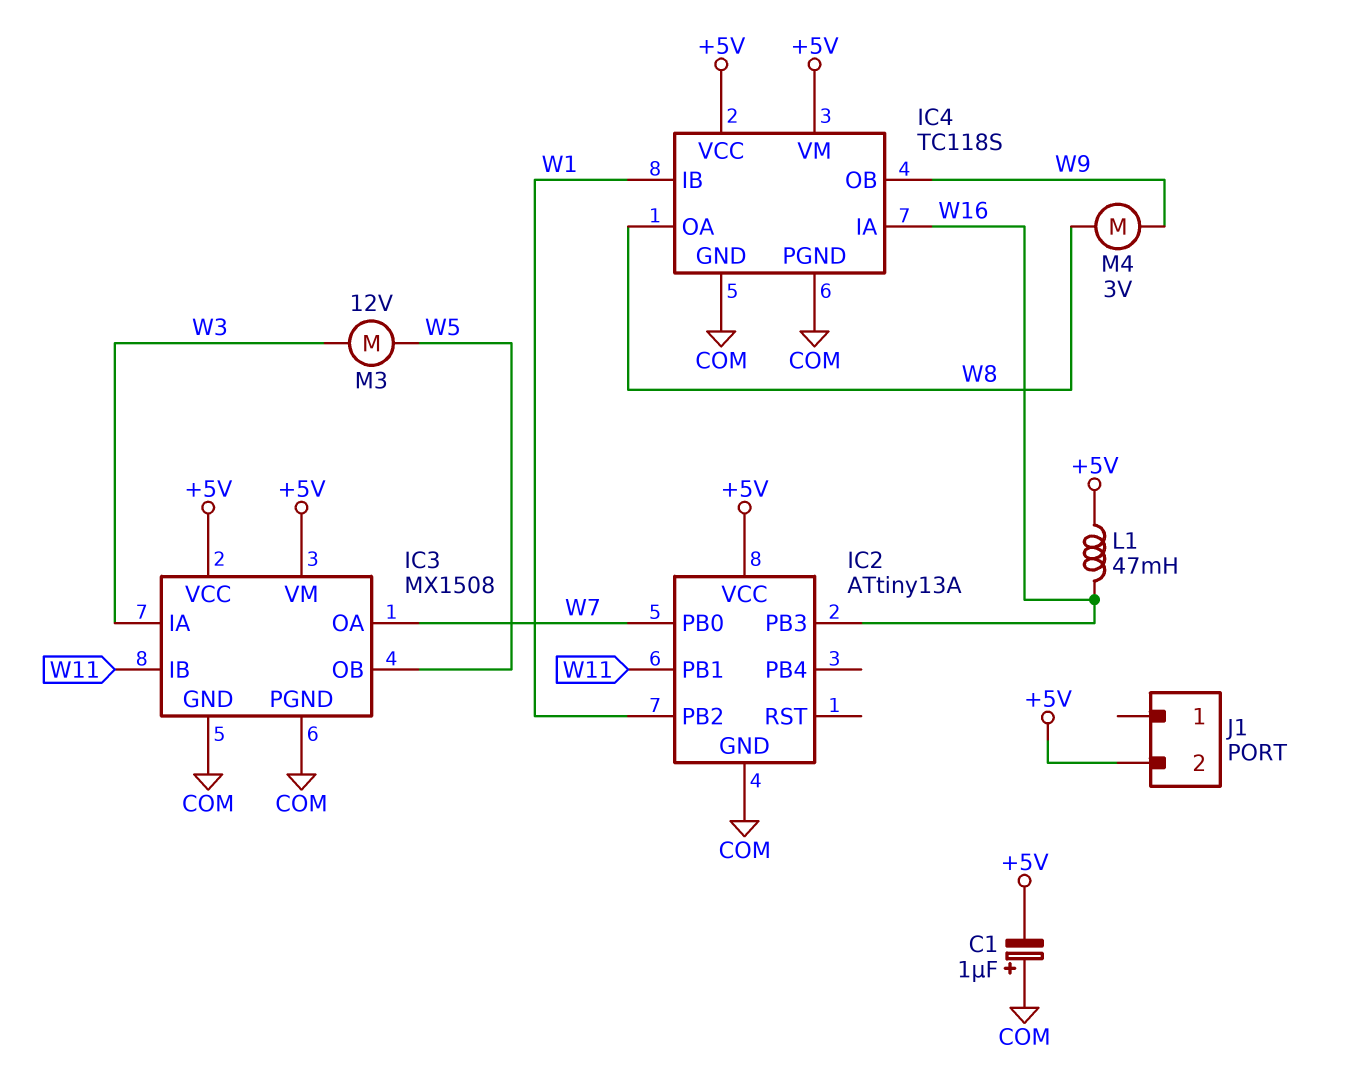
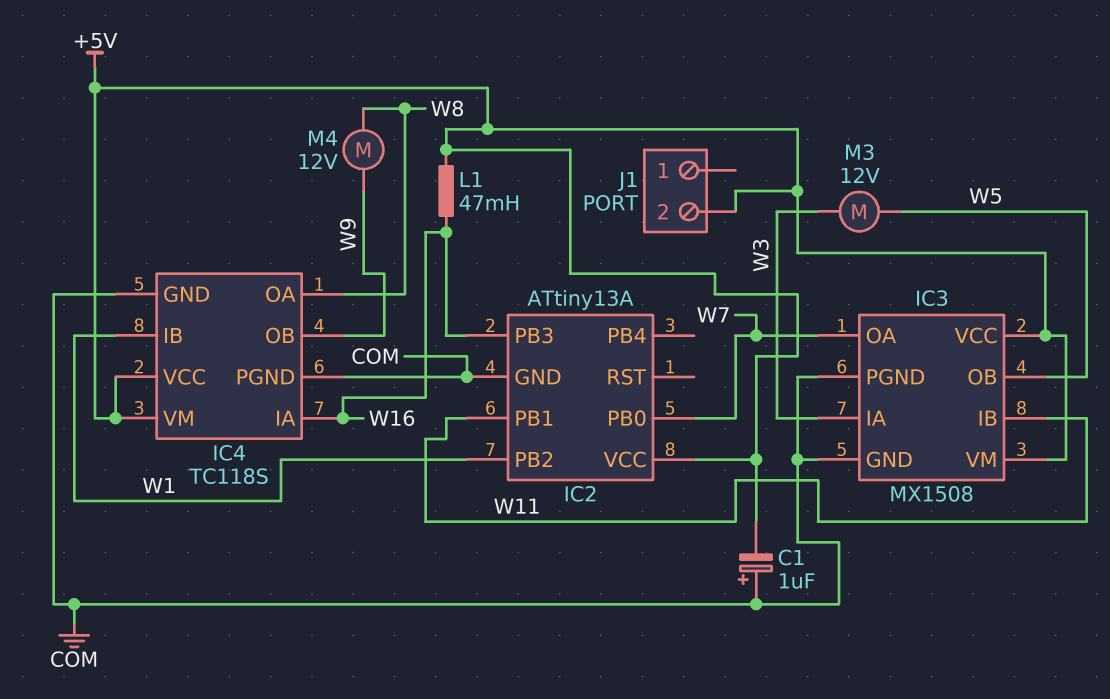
M4: motor 3V (W8, W9) -> motor 12V (W8, W9)

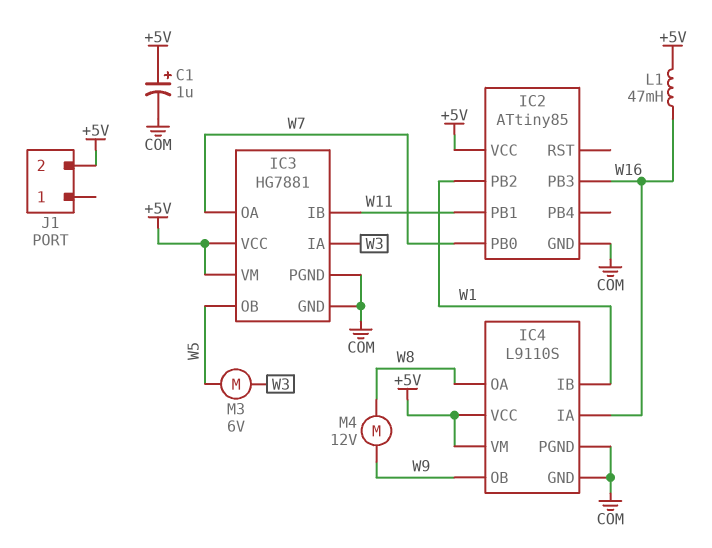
C1: 1uF (plus COM, minus +5V) -> 1uF (plus +5V, minus COM)
IC2: ATtiny13A -> ATtiny85
IC3: MX1508 -> HG7881
IC4: TC118S -> L9110S
M3: motor 12V (W3, W5) -> motor 6V (W3, W5)

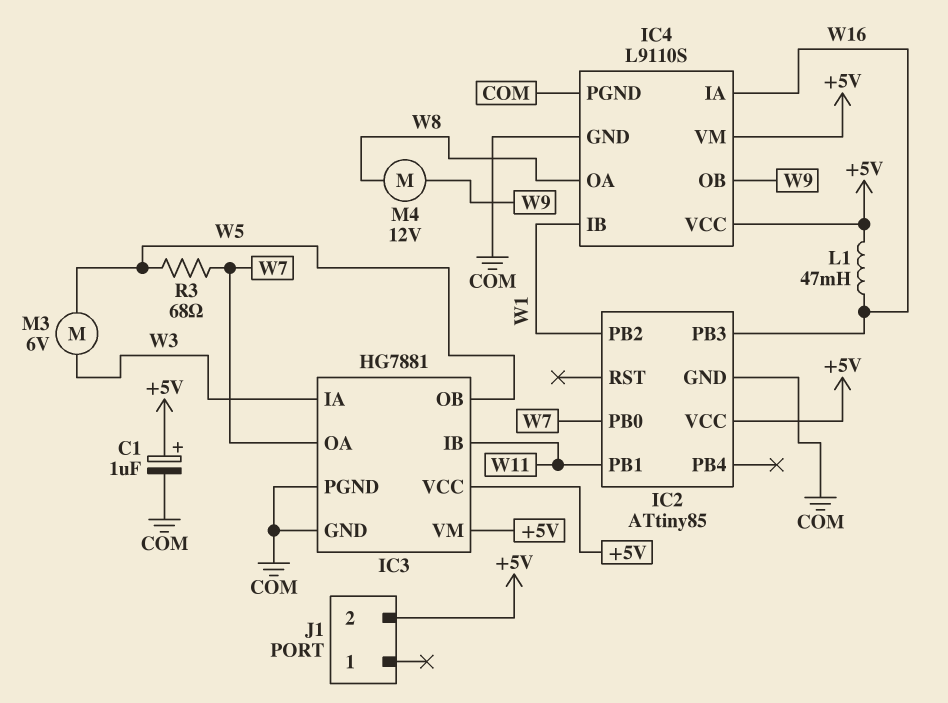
R3: none -> 68 (W5, W7)

